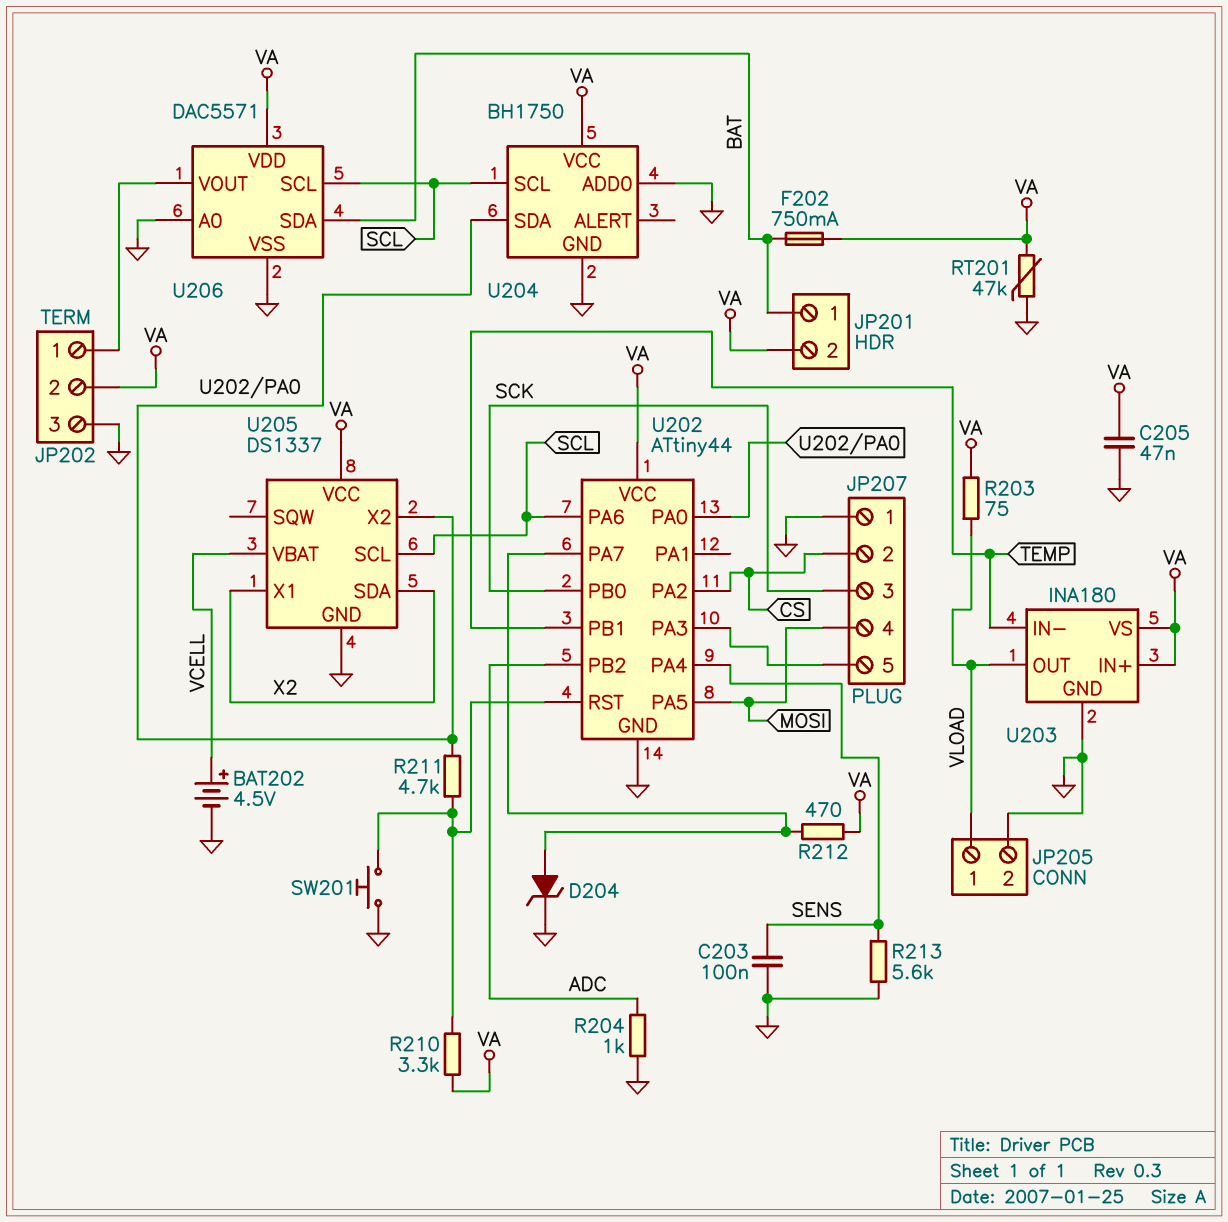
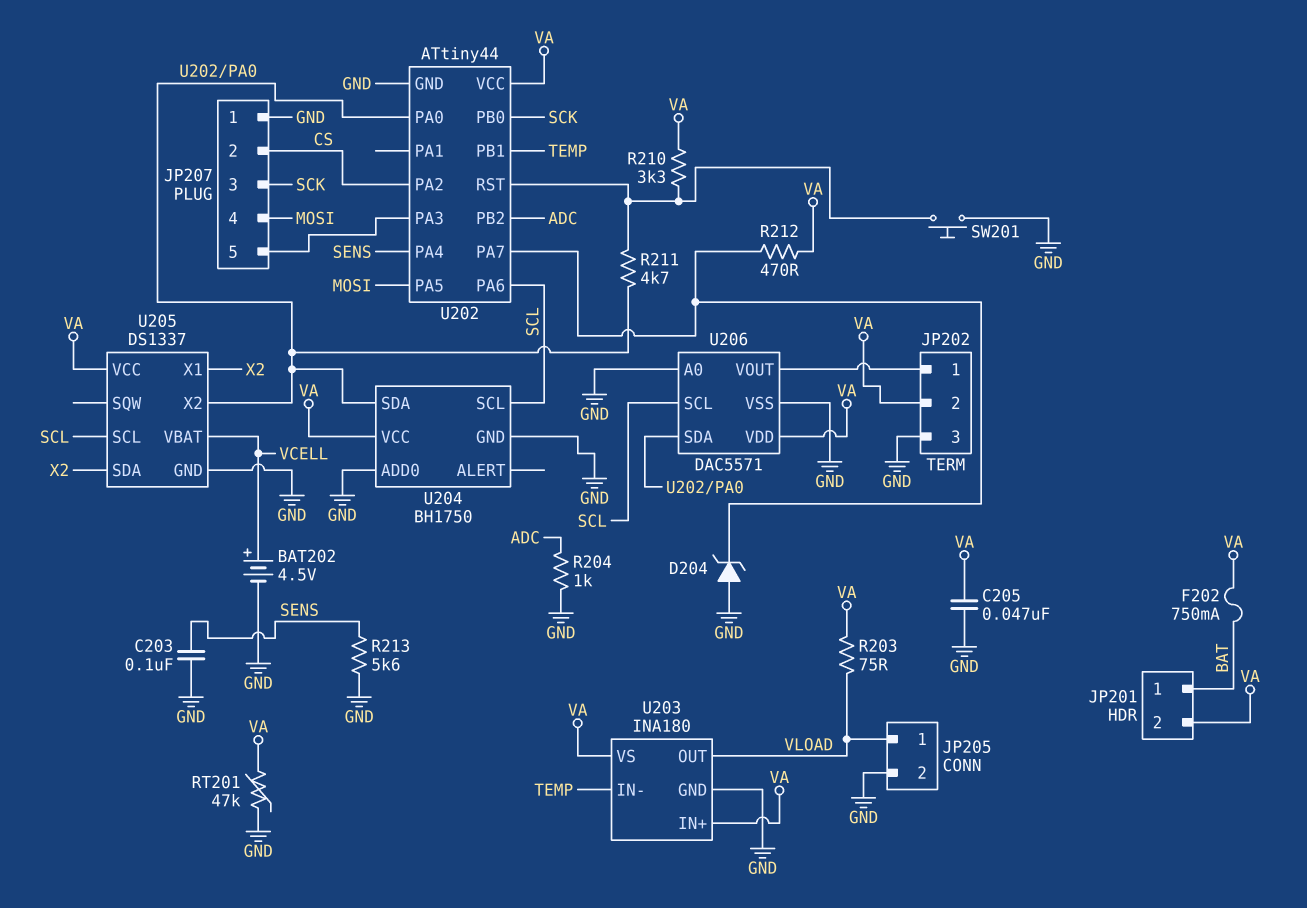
D204: zener (A U202/PA7, K GND) -> zener (A GND, K U202/PA7)
U206 pin SDA: BAT -> U202/PA0

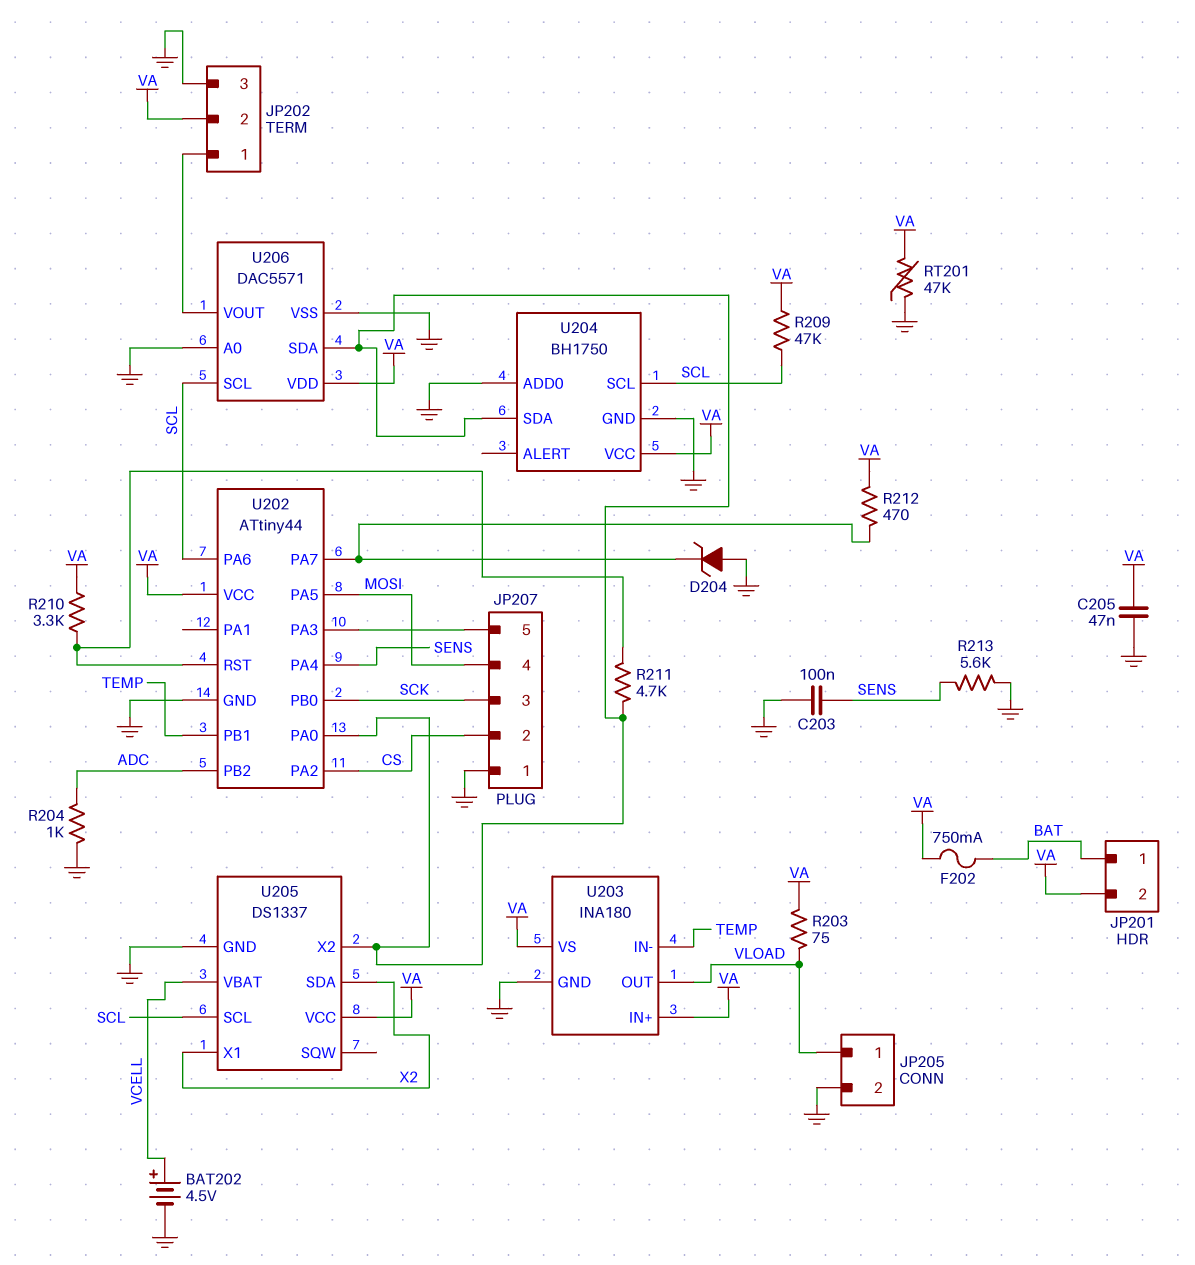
R209: none -> 47k (SCL, VA)
SW201: button (GND, U202/RST) -> none

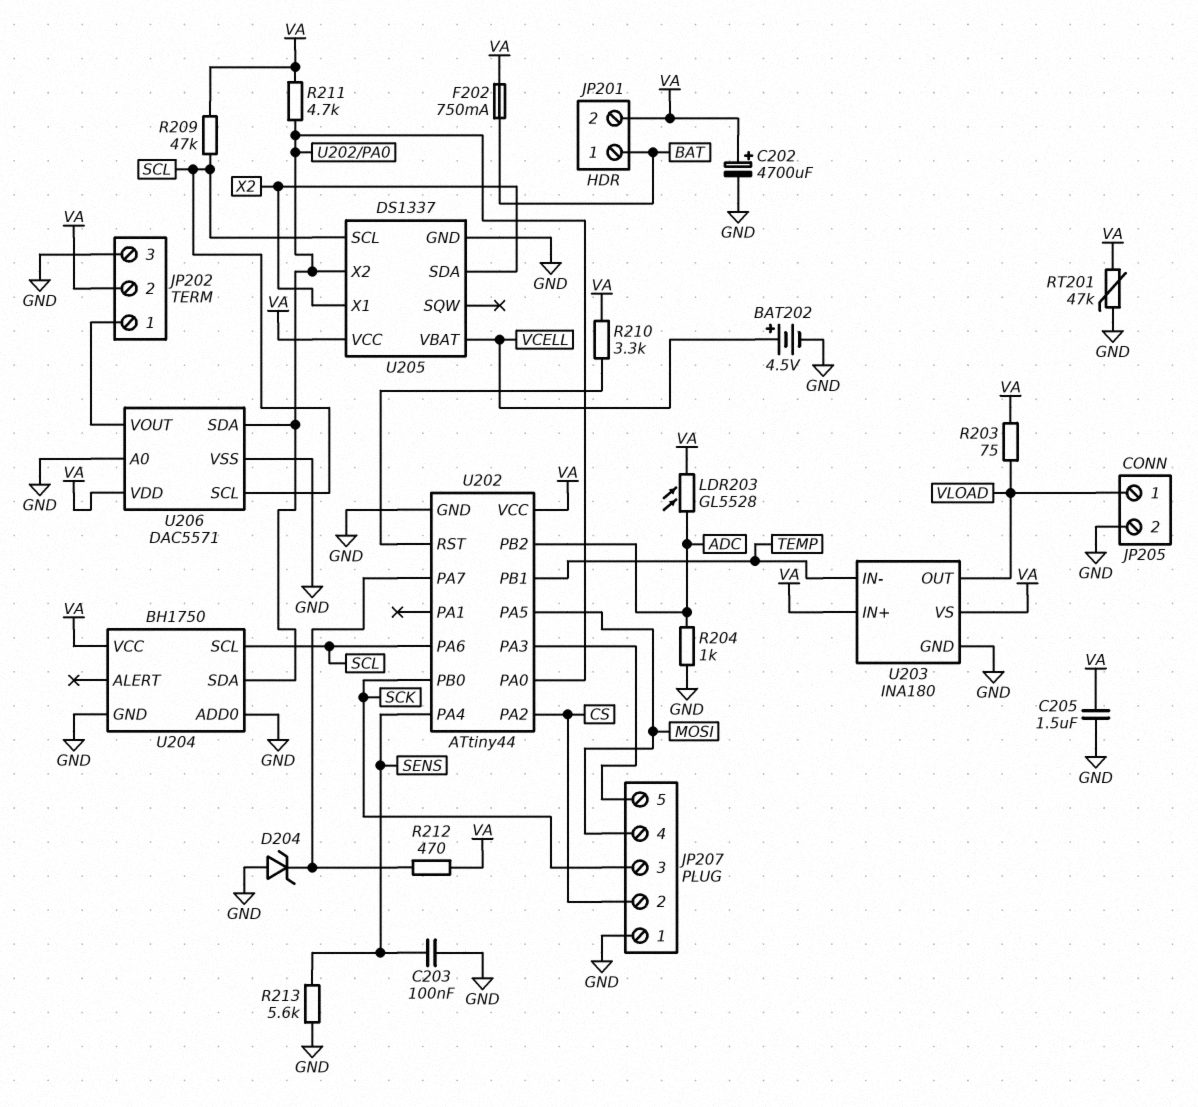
C202: none -> 4700uF (plus VA, minus GND)
C205: 47nF (GND, VA) -> 1.5uF (GND, VA)
LDR203: none -> GL5528 (ADC, VA)
R211: 4.7k (U202/PA0, U202/RST) -> 4.7k (U202/PA0, VA)

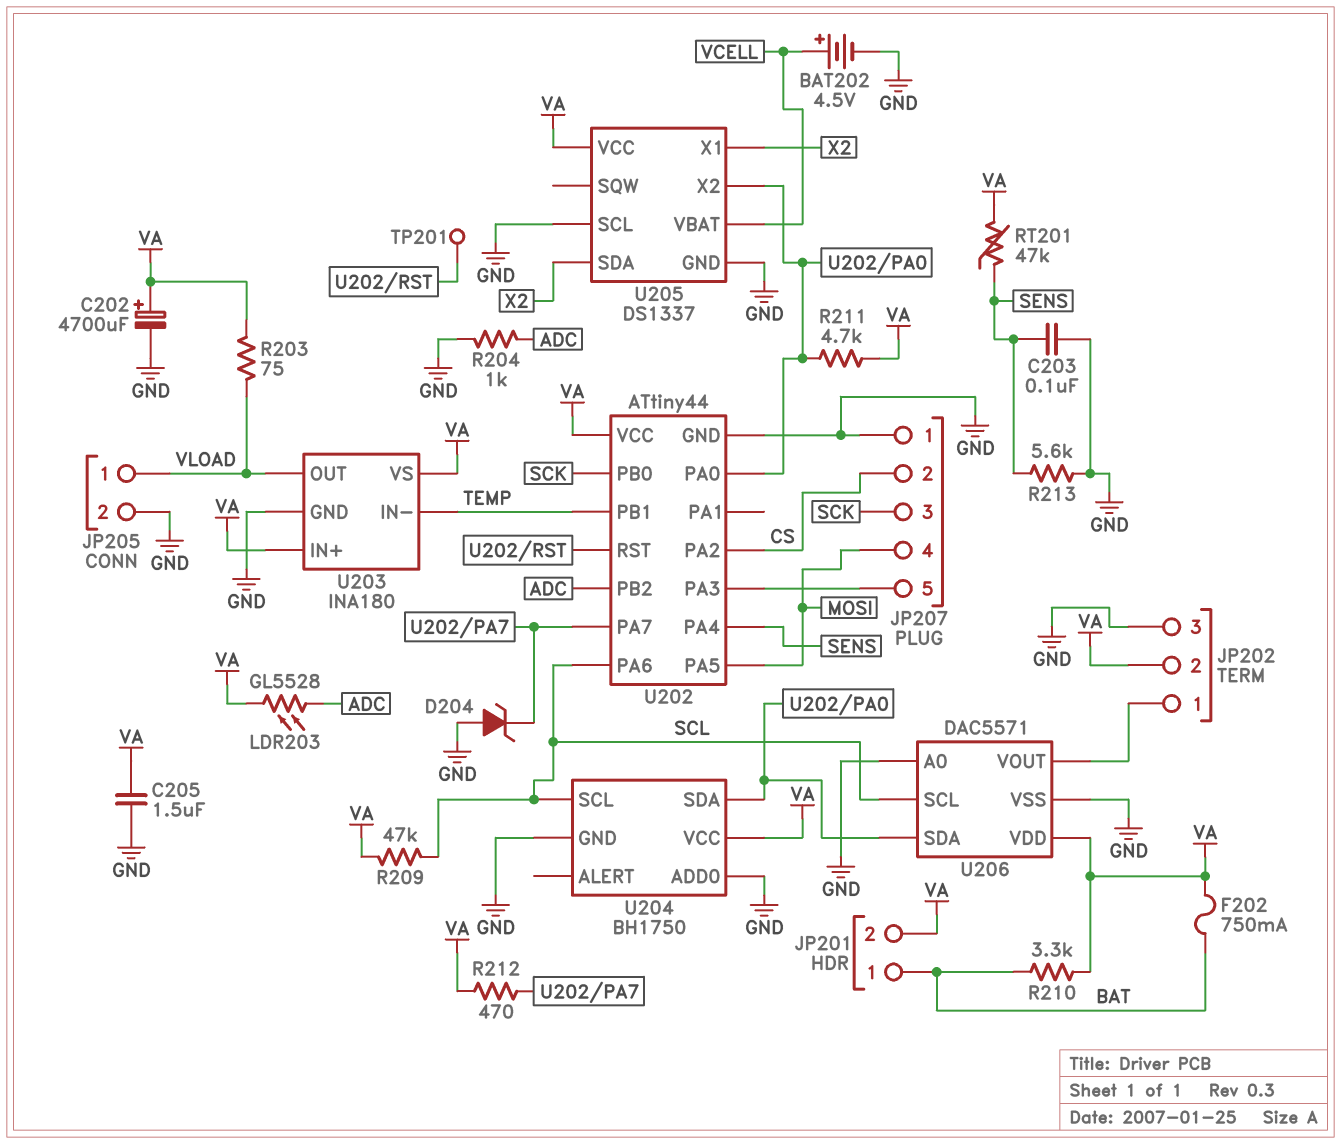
R210: 3.3k (U202/RST, VA) -> 3.3k (BAT, VA)
RT201: 47k (GND, VA) -> 47k (SENS, VA)
TP201: none -> test point (U202/RST)
U205 pin SCL: SCL -> GND

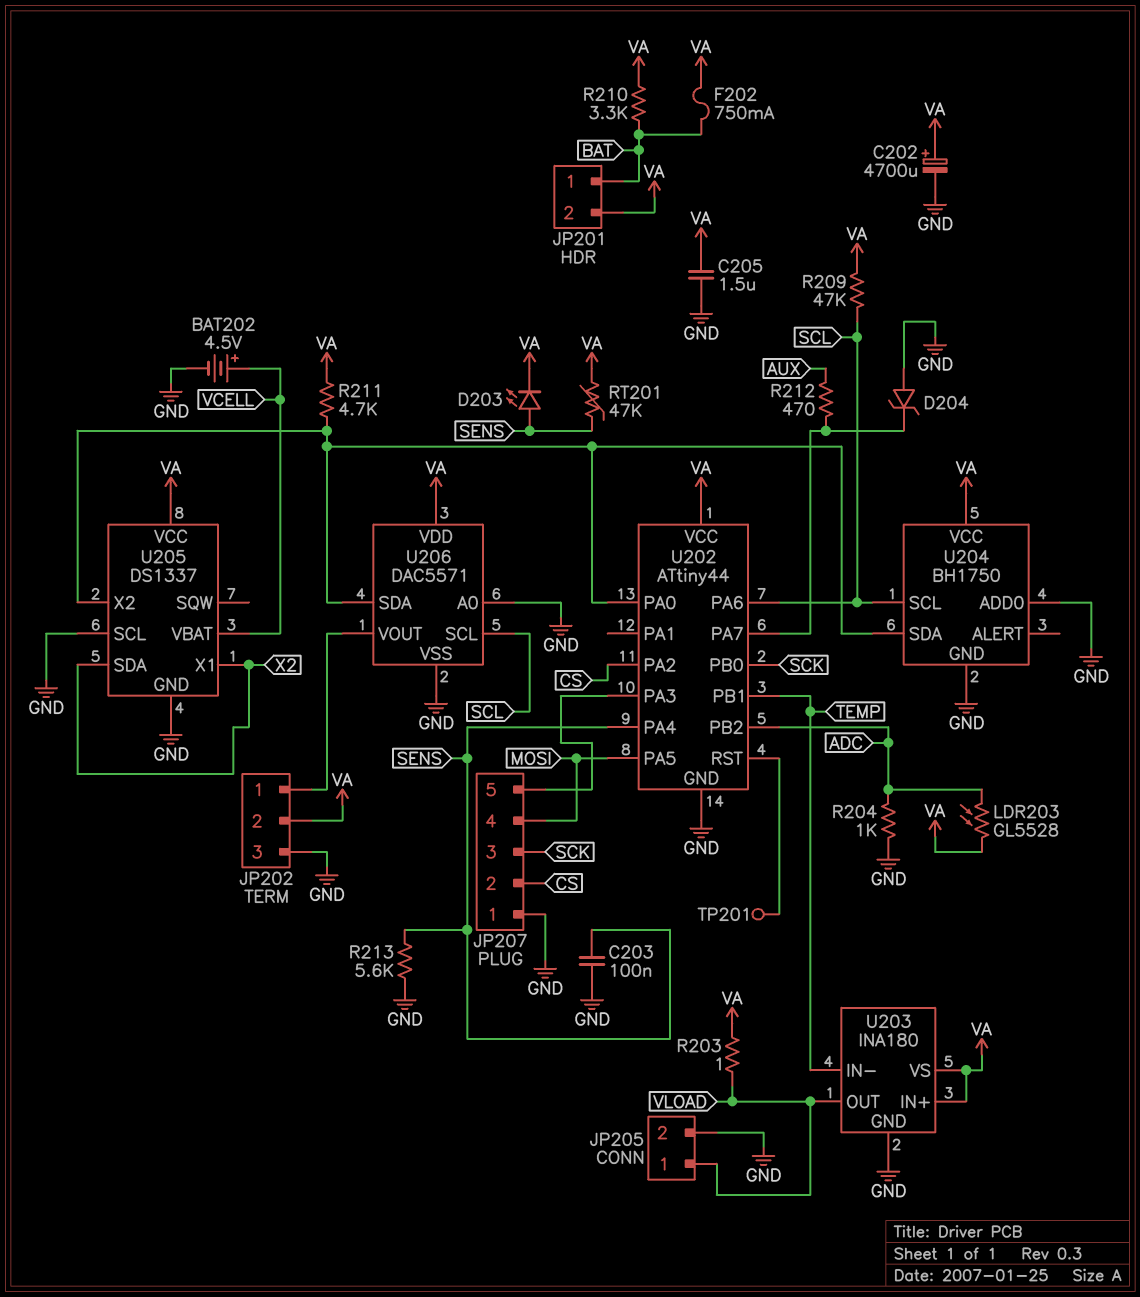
D203: none -> LED (A SENS, K VA)
R203: 75 (VA, VLOAD) -> 1 (VA, VLOAD)
R212: 470 (U202/PA7, VA) -> 470 (AUX, U202/PA7)

